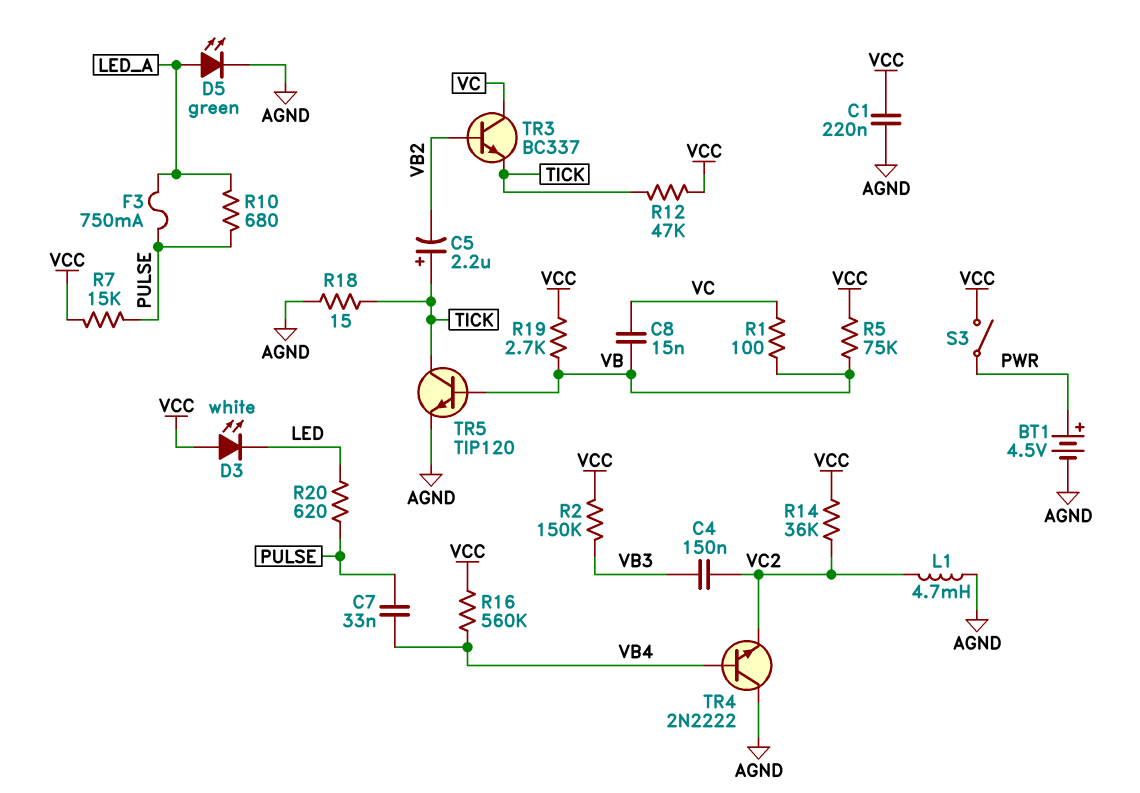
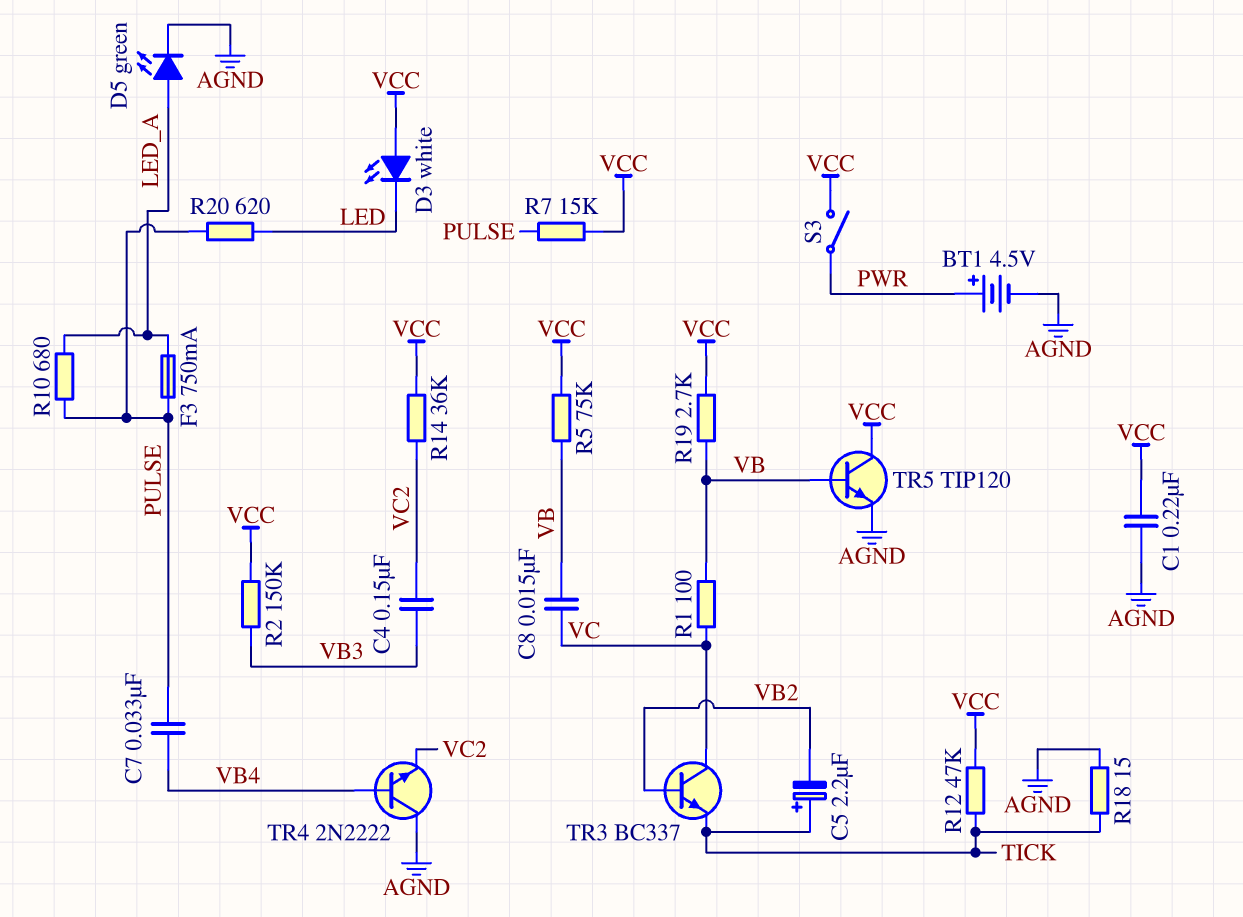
L1: 4.7mH (AGND, VC2) -> none
R16: 560k (VB4, VCC) -> none
TR5: NPN TIP120 (B VB, C TICK, E AGND) -> NPN TIP120 (B VB, C VCC, E AGND)

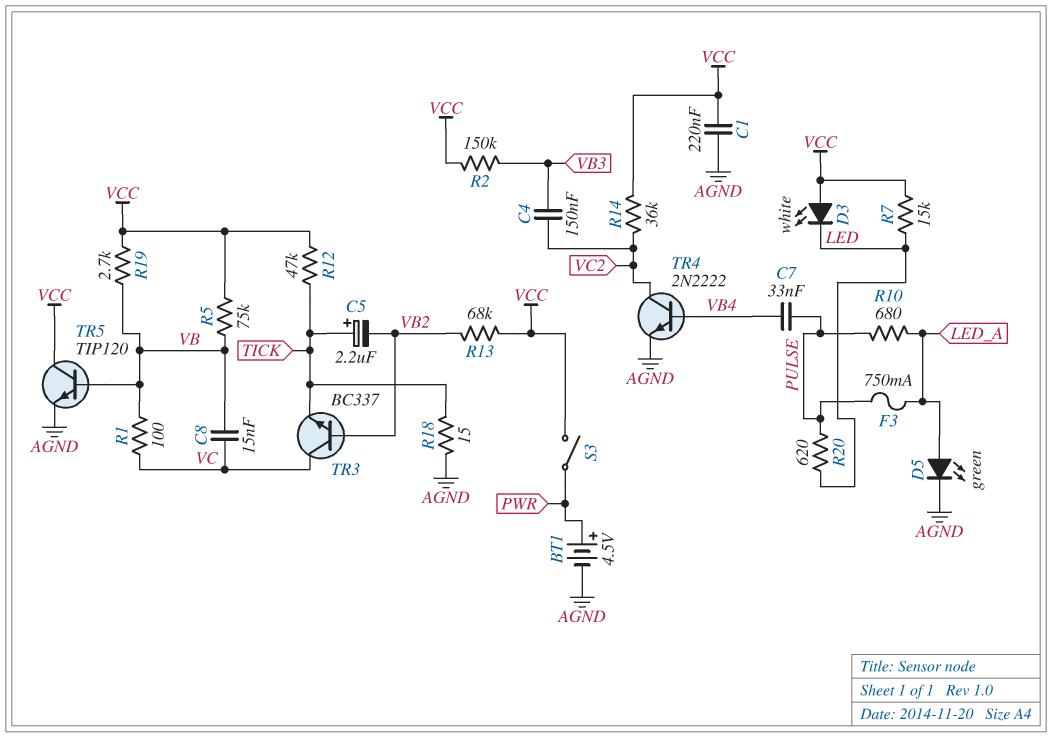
R7: 15k (PULSE, VCC) -> 15k (LED, VCC)
R13: none -> 68k (VB2, VCC)
TR4: NPN 2N2222 (B VB4, C AGND, E VC2) -> NPN 2N2222 (B VB4, C VC2, E AGND)

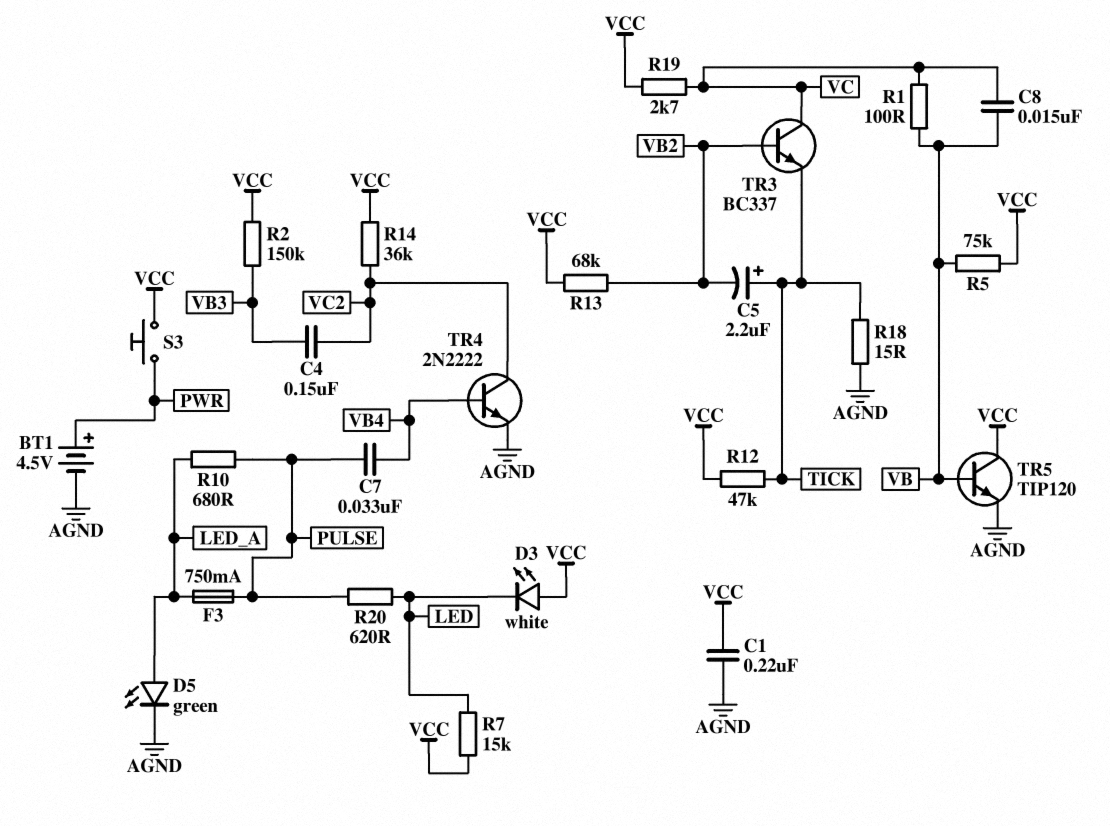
R19: 2.7k (VB, VCC) -> 2.7k (VC, VCC)
S3: switch (PWR, VCC) -> button (PWR, VCC)

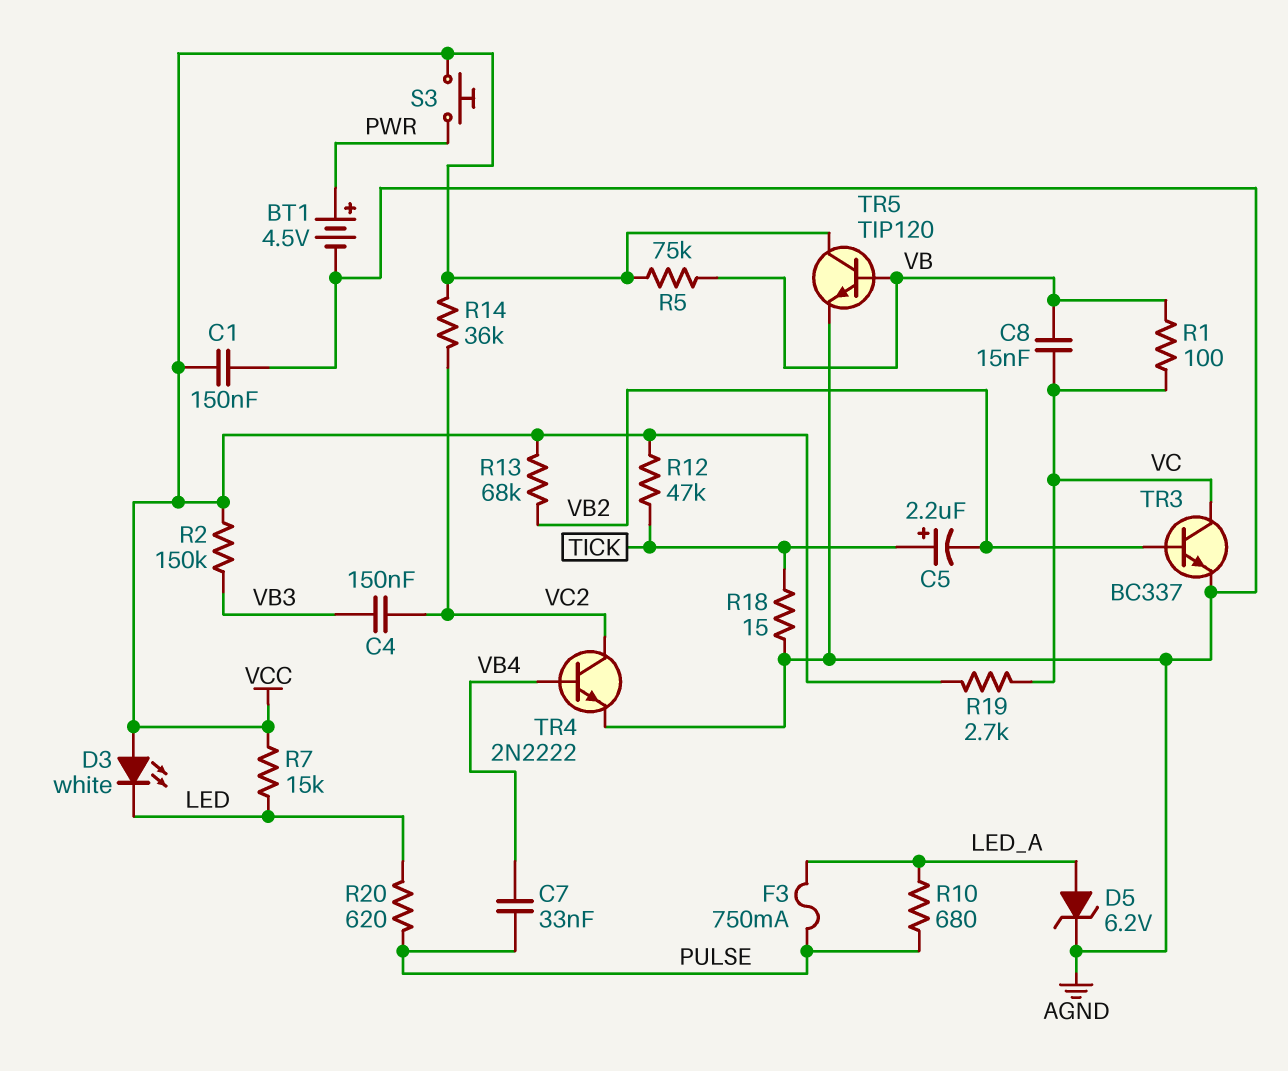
C1: 220nF (AGND, VCC) -> 150nF (AGND, VCC)
D5: LED green (A LED_A, K AGND) -> zener 6.2V (A LED_A, K AGND)
TR3: NPN BC337 (B VB2, C VC, E TICK) -> NPN BC337 (B VB2, C VC, E AGND)

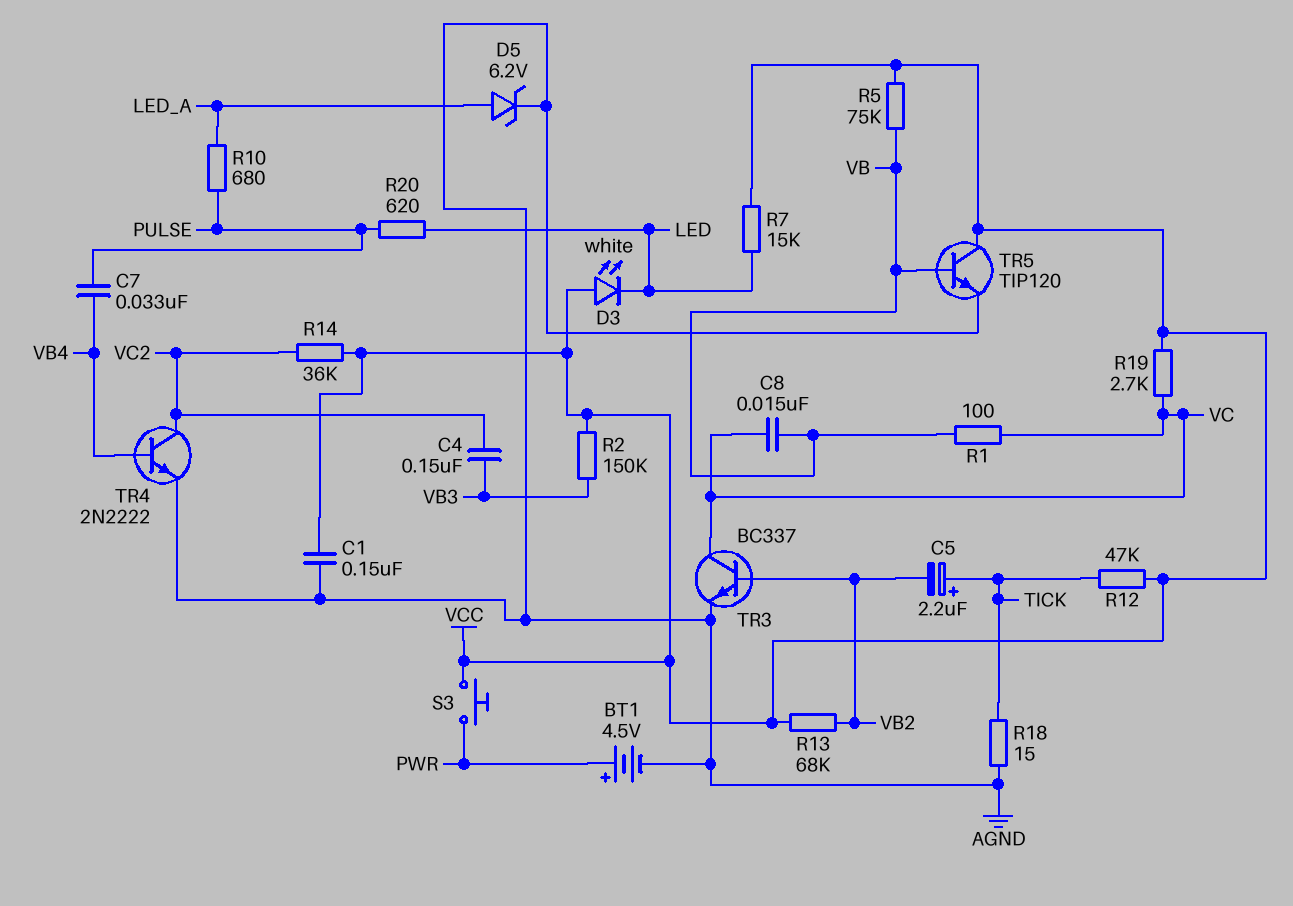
F3: 750mA (LED_A, PULSE) -> none

